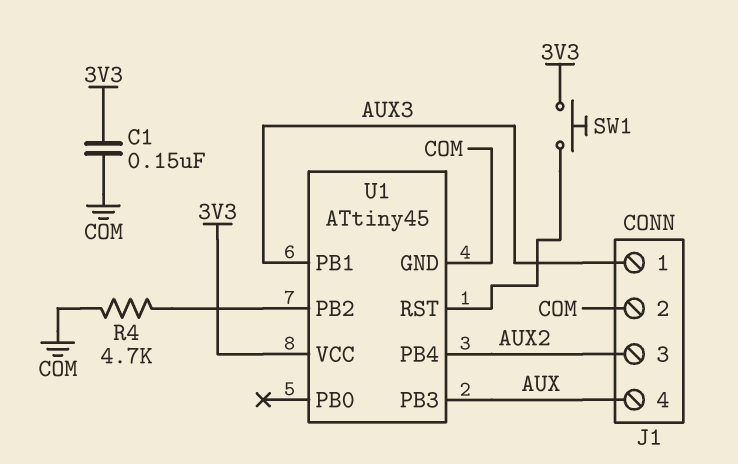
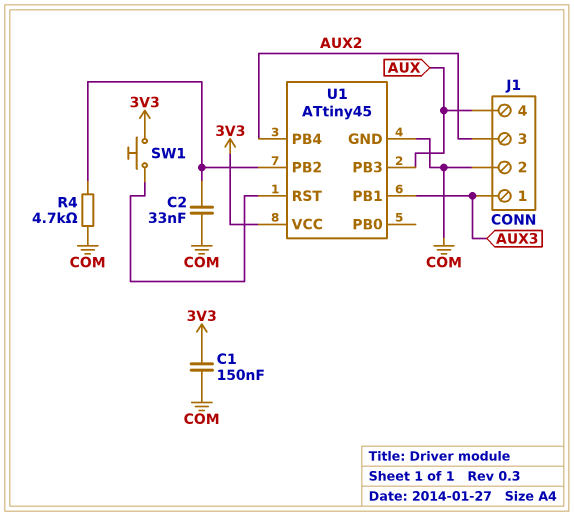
C2: none -> 33nF (COM, U1/PB2)

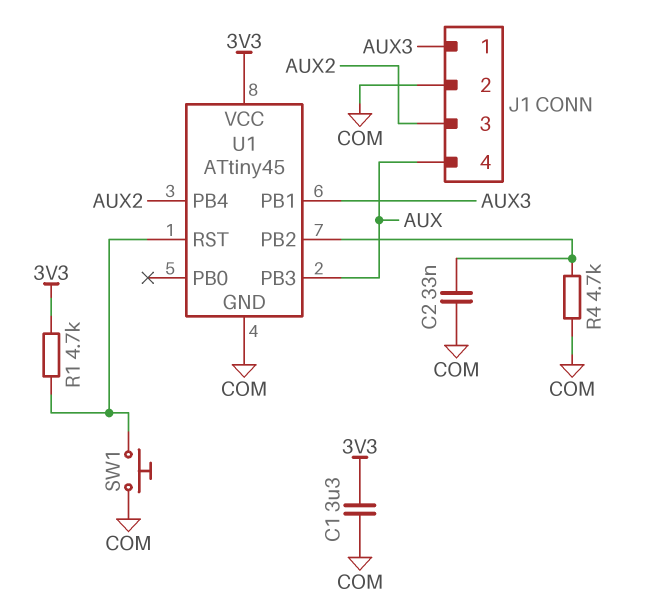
C1: 150nF (3V3, COM) -> 3.3uF (3V3, COM)
R1: none -> 4.7k (3V3, U1/RST)
SW1: button (3V3, U1/RST) -> button (COM, U1/RST)

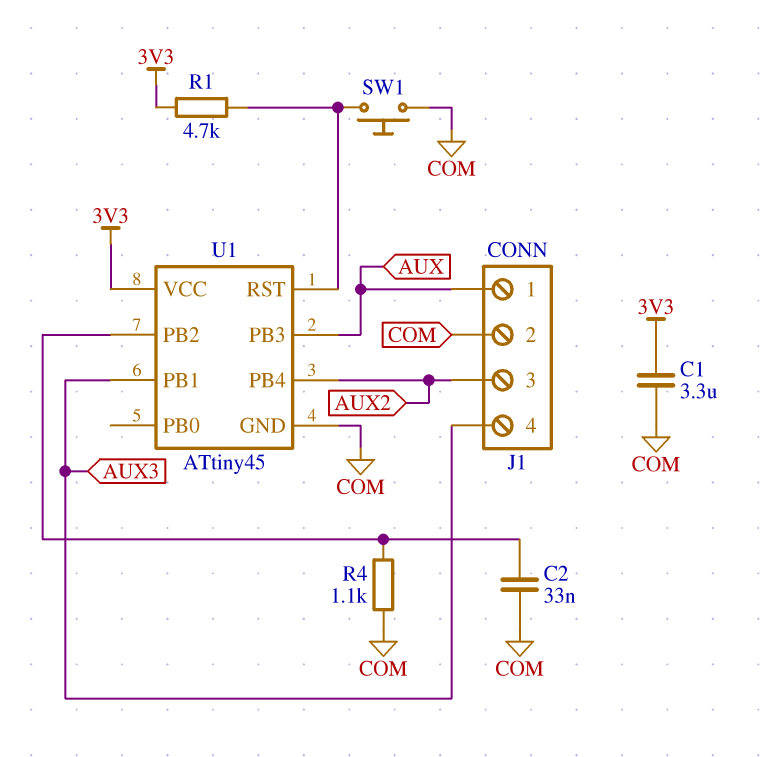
J1 pin 1: AUX3 -> AUX
J1 pin 4: AUX -> AUX3
R4: 4.7k (COM, U1/PB2) -> 1.1k (COM, U1/PB2)

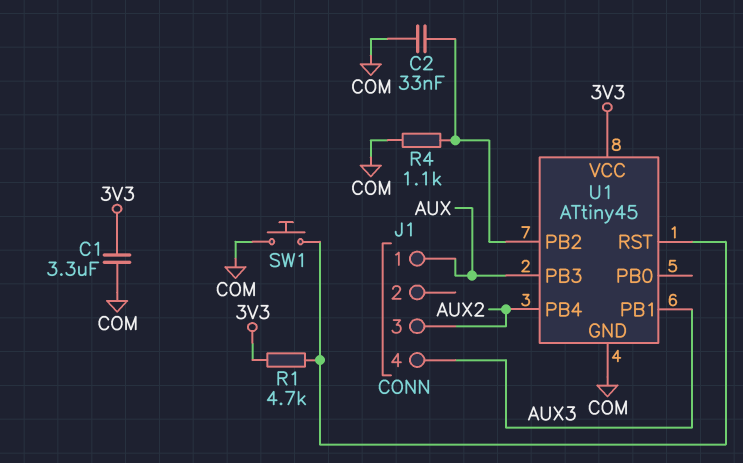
J1 pin 2: COM -> none

